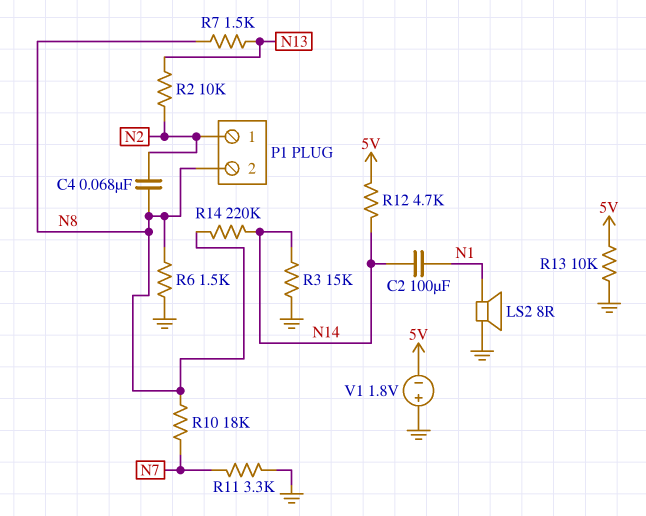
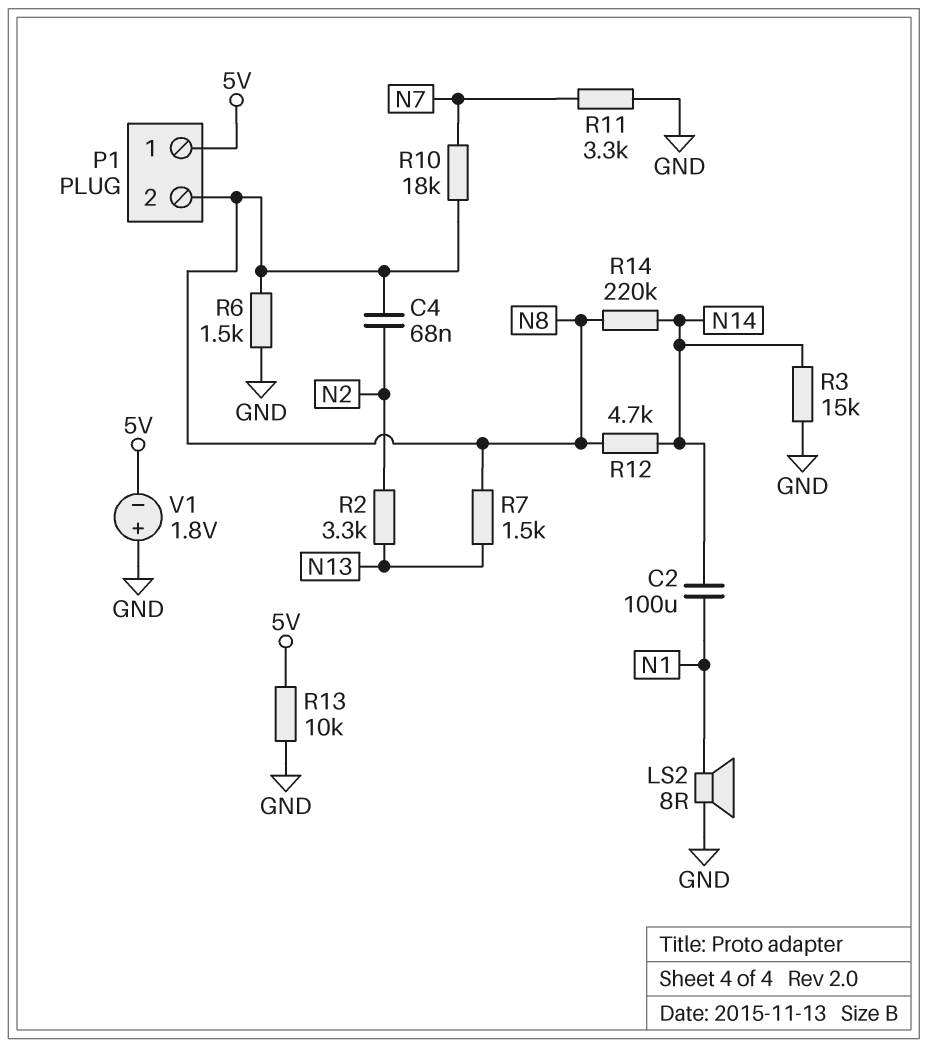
P1 pin 1: N2 -> 5V
R2: 10k (N2, N13) -> 3.3k (N2, N13)
R12: 4.7k (5V, N14) -> 4.7k (N8, N14)

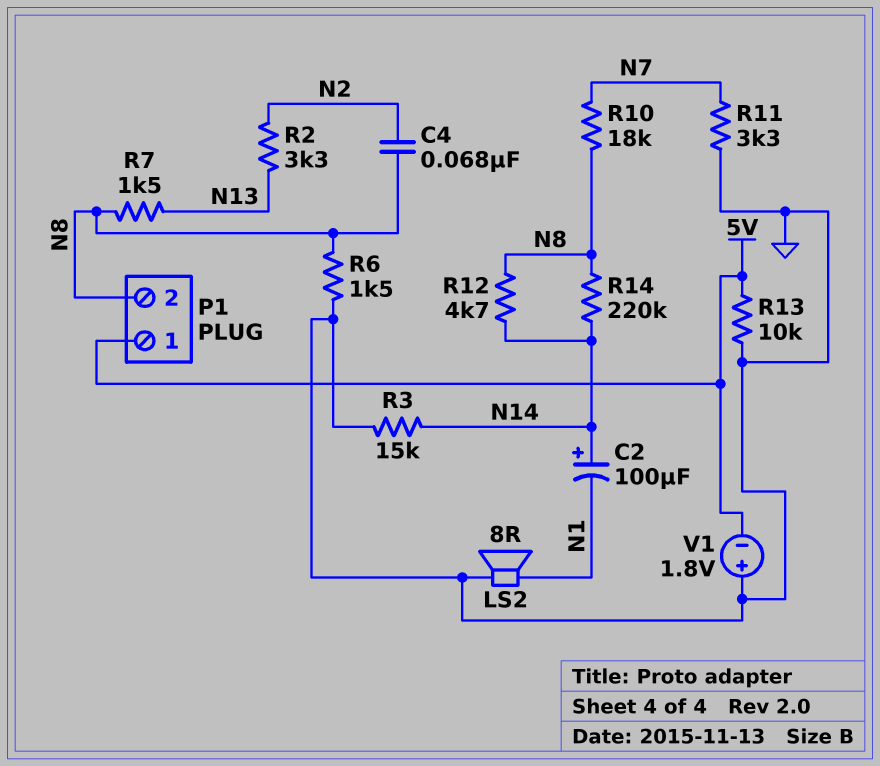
C2: 100uF (N1, N14) -> 100uF (plus N14, minus N1)

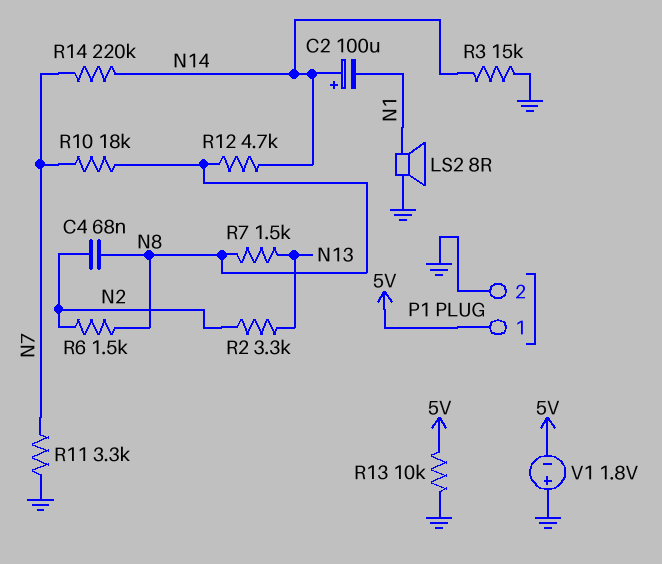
P1 pin 2: N8 -> GND
R6: 1.5k (GND, N8) -> 1.5k (N2, N8)
R14: 220k (N8, N14) -> 220k (N7, N14)

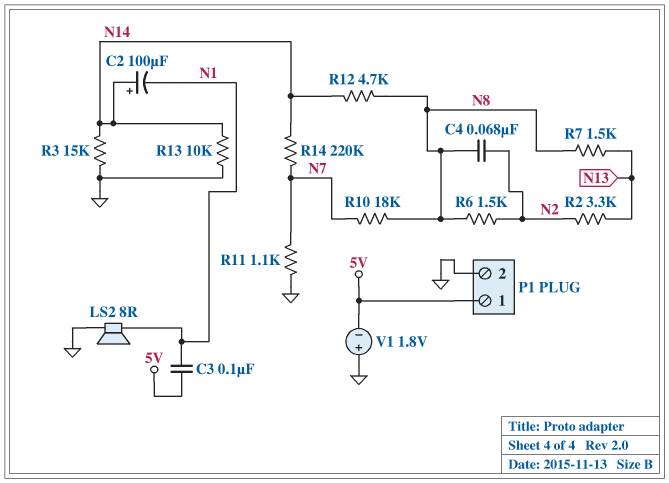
C3: none -> 100nF (5V, N1)
R11: 3.3k (GND, N7) -> 1.1k (GND, N7)
R13: 10k (5V, GND) -> 10k (GND, N14)

